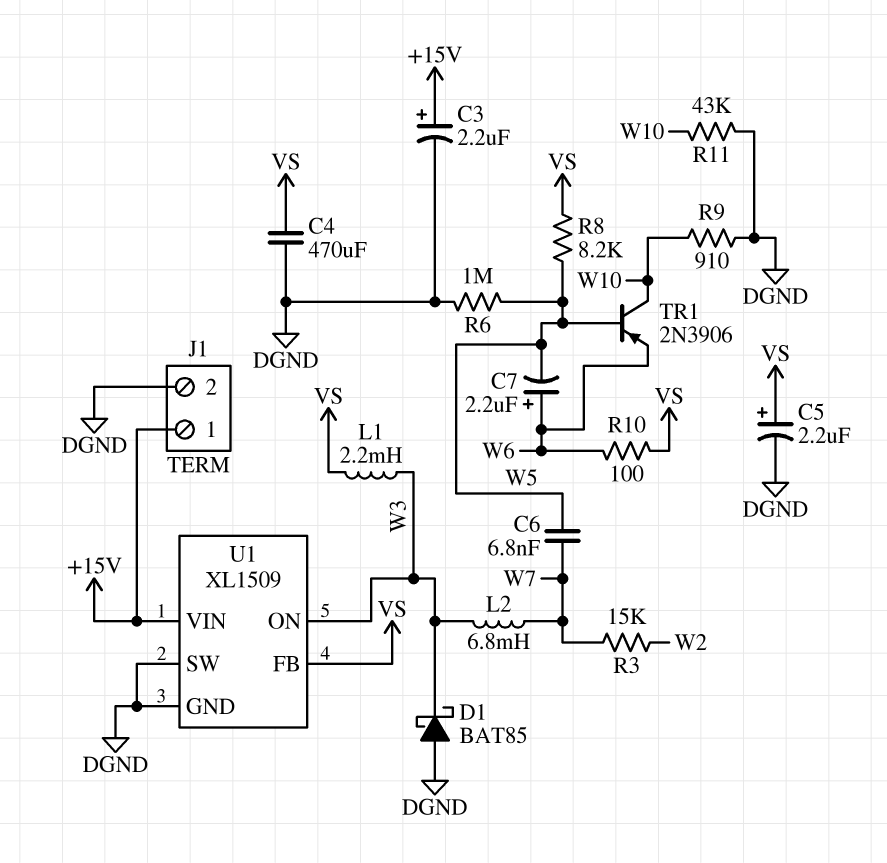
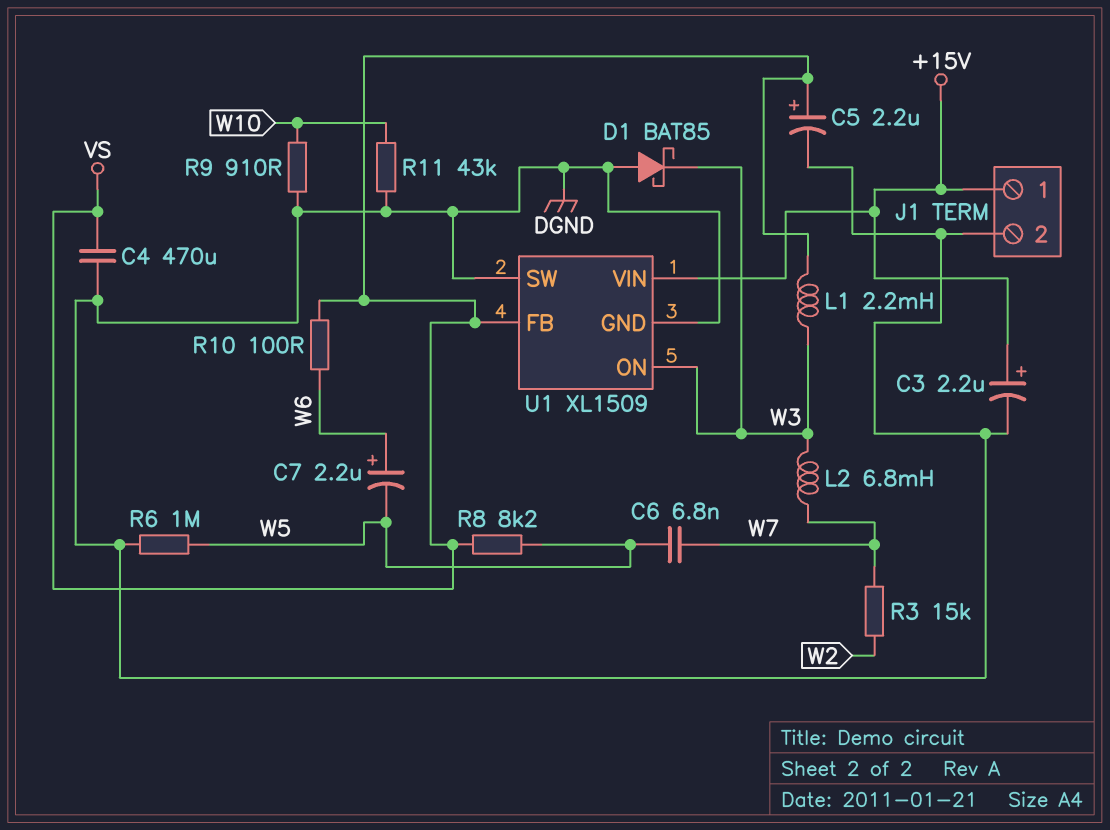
TR1: PNP 2N3906 (B W5, C W10, E W6) -> none

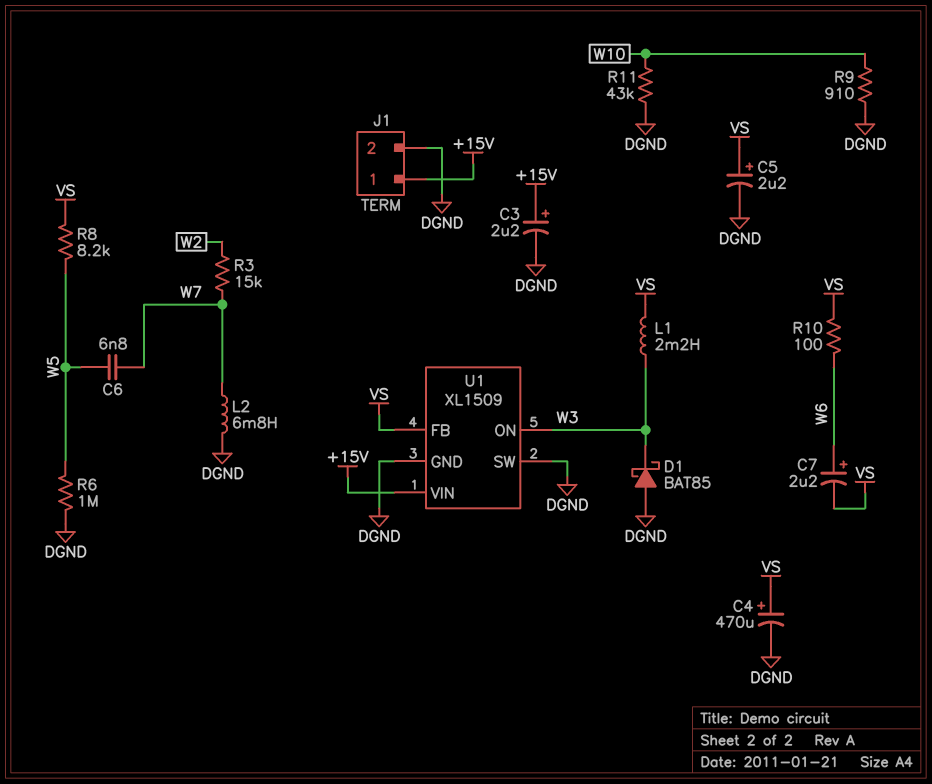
C4: 470uF (DGND, VS) -> 470uF (plus VS, minus DGND)
C7: 2.2uF (plus W6, minus W5) -> 2.2uF (plus W6, minus VS)
L2: 6.8mH (W3, W7) -> 6.8mH (DGND, W7)

